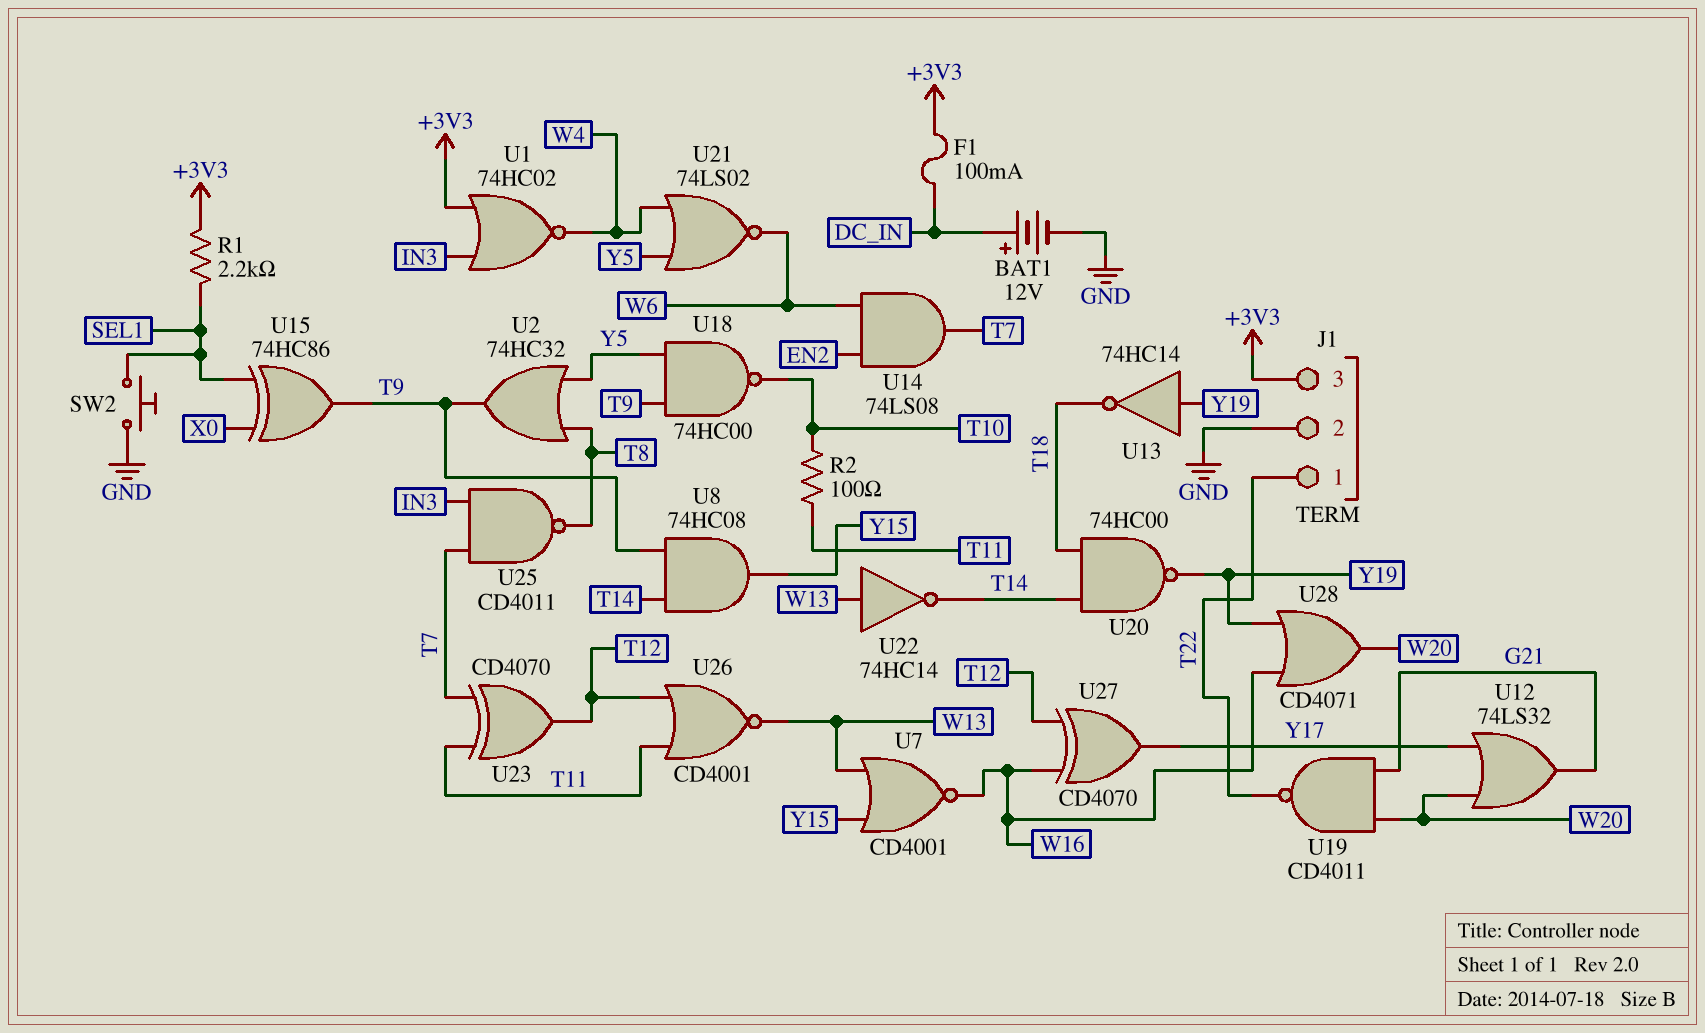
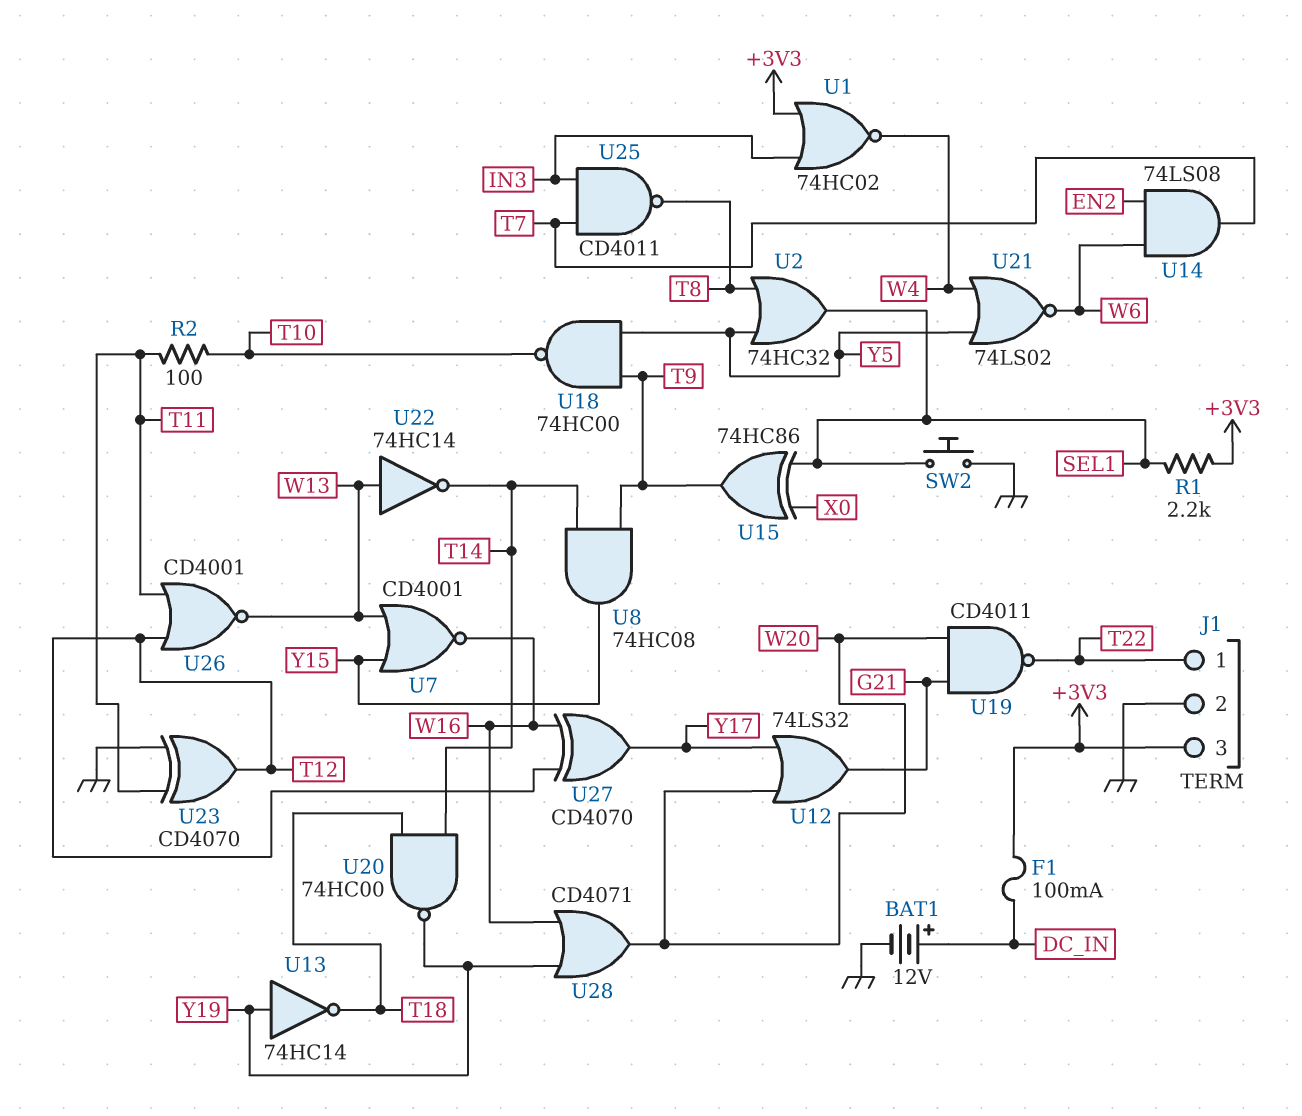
U2: OR 74HC32 (in T8, in Y5, out T9) -> OR 74HC32 (in T8, in Y5, out SEL1)
U23: XOR CD4070 (in T7, in T11, out T12) -> XOR CD4070 (in GND, in T11, out T12)

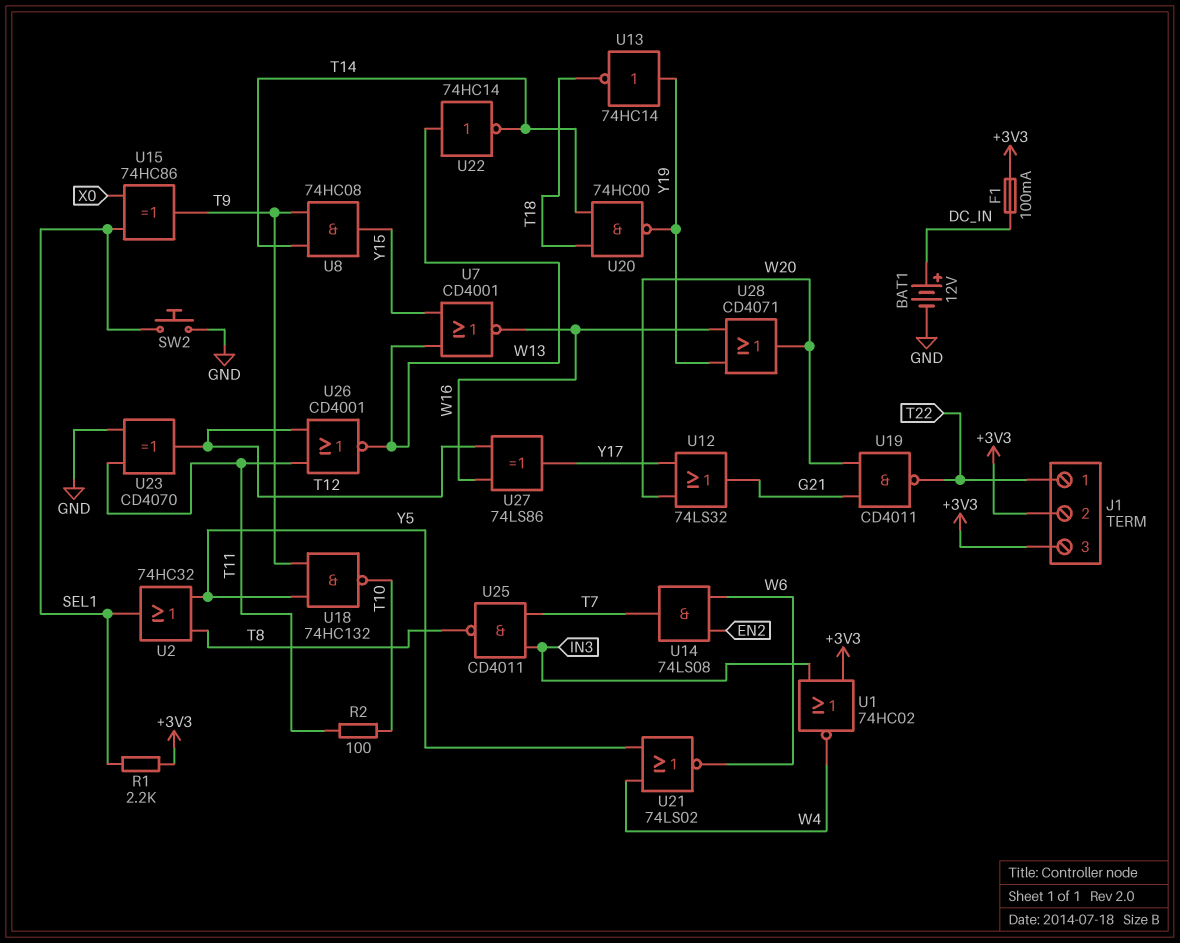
J1 pin 2: GND -> +3V3
U18: NAND 74HC00 (in T9, in Y5, out T10) -> NAND 74HC132 (in T9, in Y5, out T10)
U27: XOR CD4070 (in T12, in W16, out Y17) -> XOR 74LS86 (in T12, in W16, out Y17)

